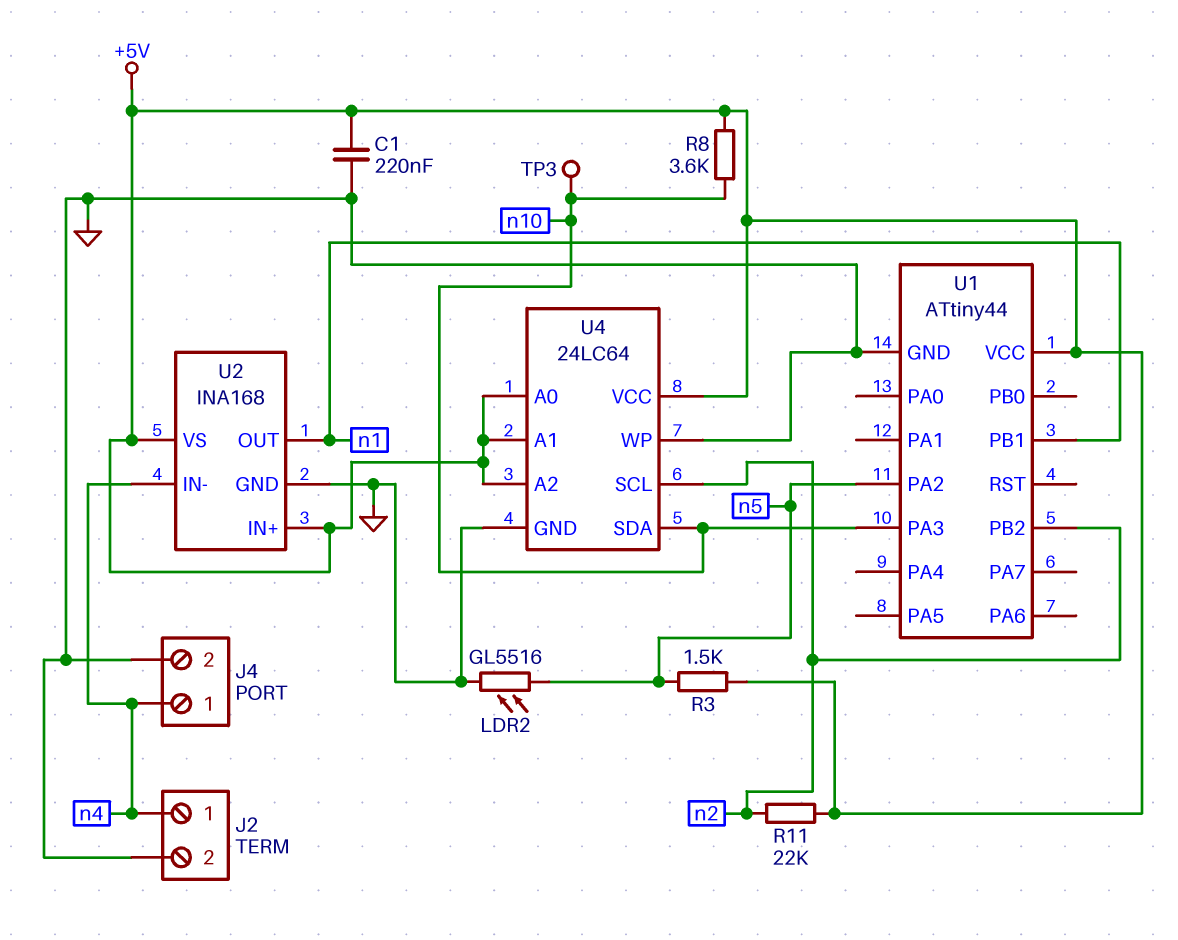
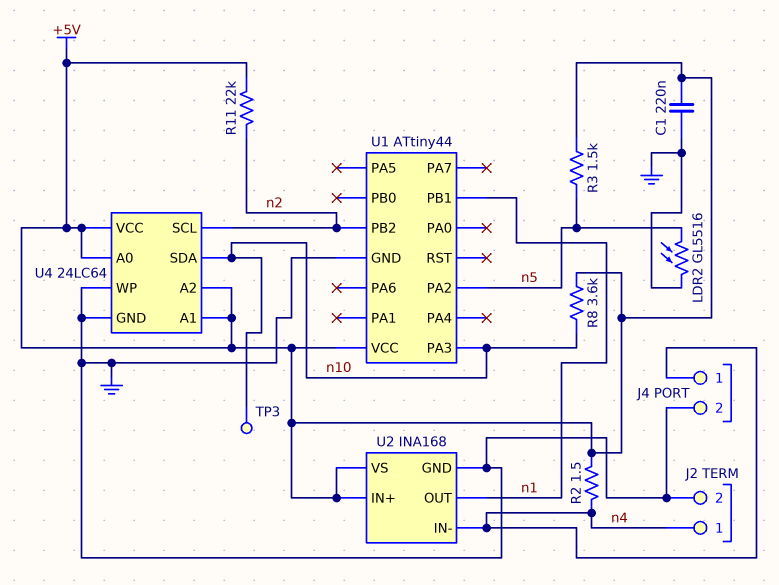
R2: none -> 1.5 (+5V, n4)

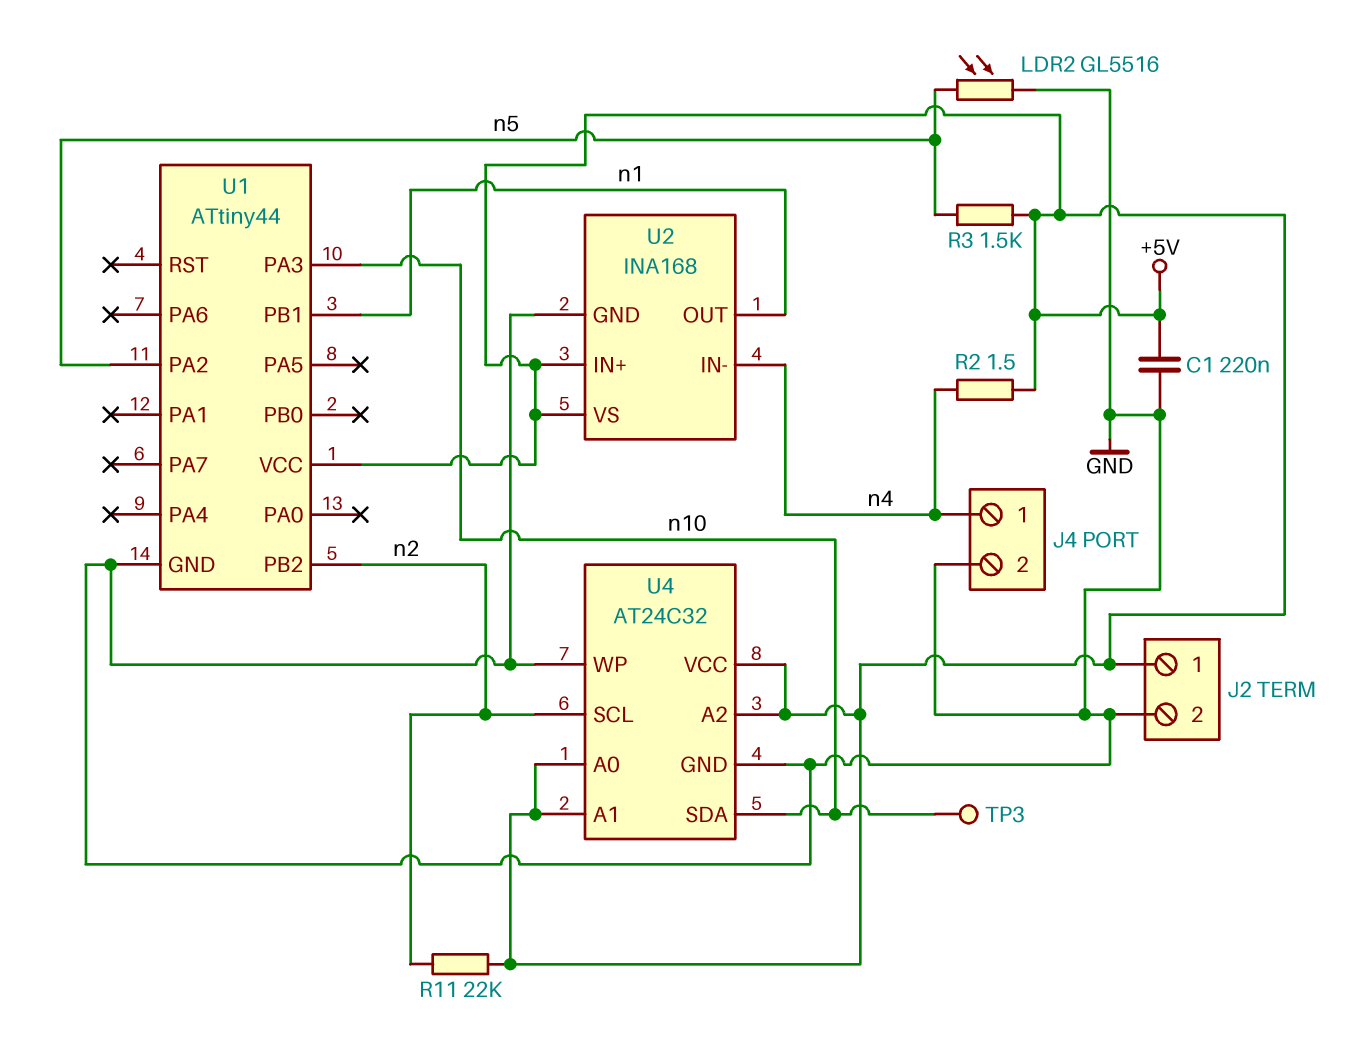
J2 pin 1: n4 -> +5V
R8: 3.6k (+5V, n10) -> none
U4: 24LC64 -> AT24C32

